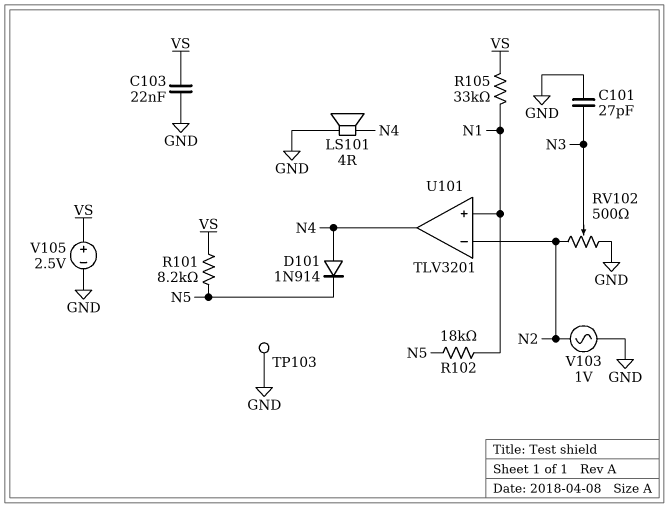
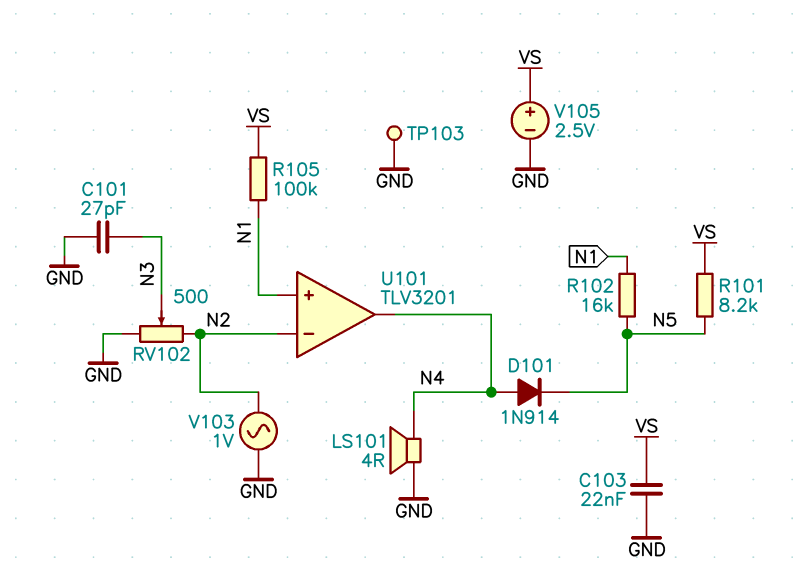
R102: 18k (N1, N5) -> 16k (N1, N5)
R105: 33k (N1, VS) -> 100k (N1, VS)

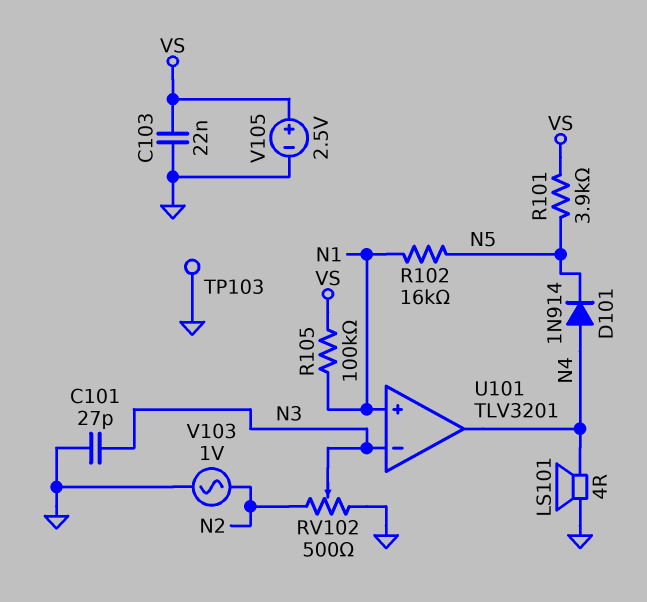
R101: 8.2k (N5, VS) -> 3.9k (N5, VS)
U101 pin in-: N2 -> N3

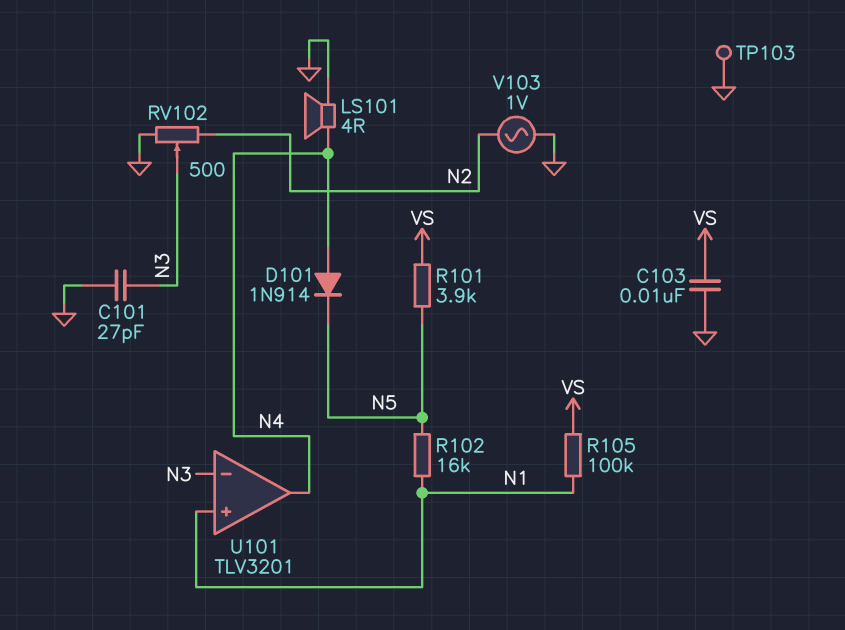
C103: 22nF (GND, VS) -> 10nF (GND, VS)
V105: 2.5V (plus VS, minus GND) -> none

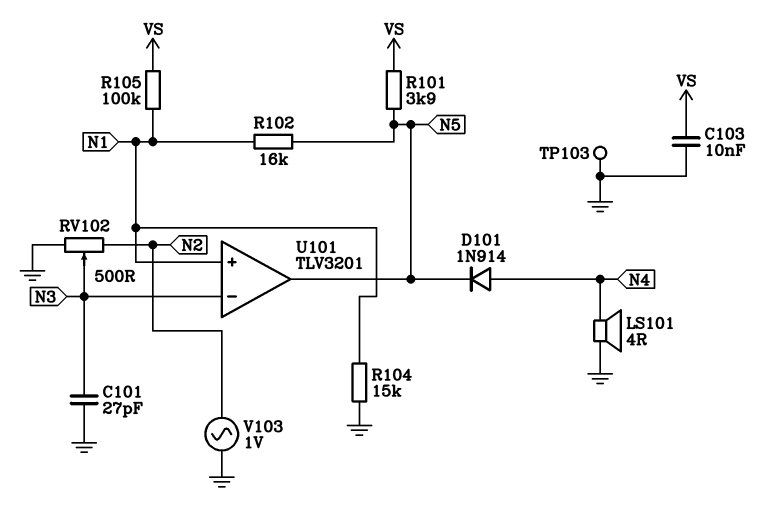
R104: none -> 15k (GND, N1)
U101 pin out: N4 -> N5

